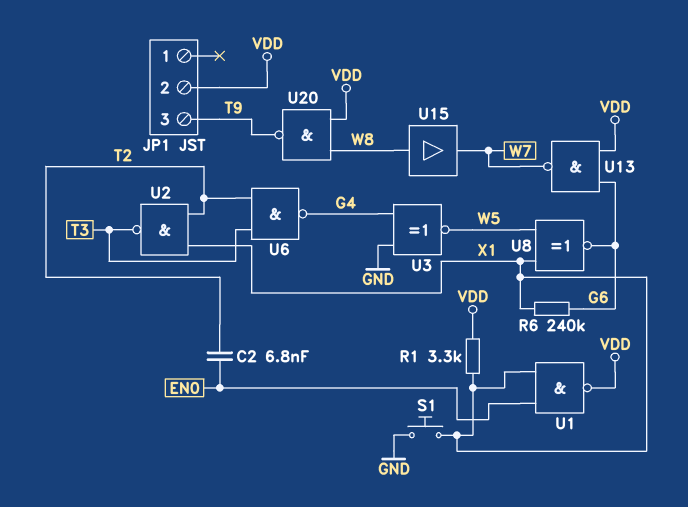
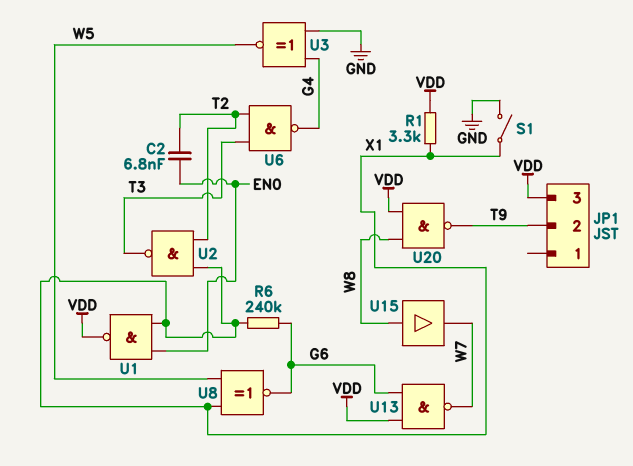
JP1 pin 2: VDD -> T9
JP1 pin 3: T9 -> VDD
S1: button (GND, X1) -> switch (GND, X1)

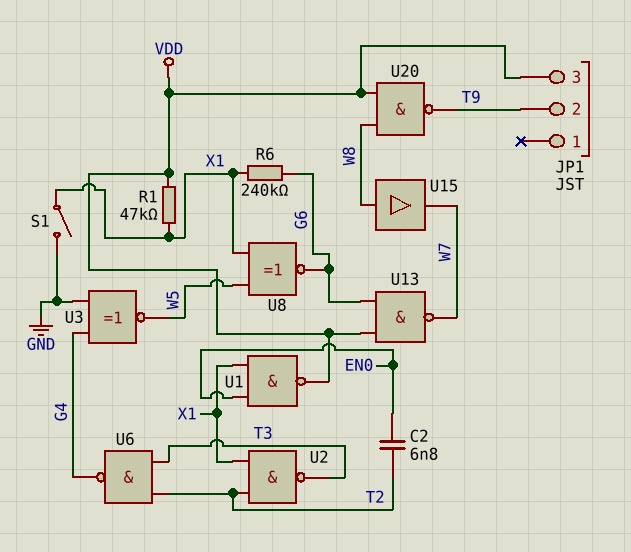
R1: 3.3k (VDD, X1) -> 47k (VDD, X1)

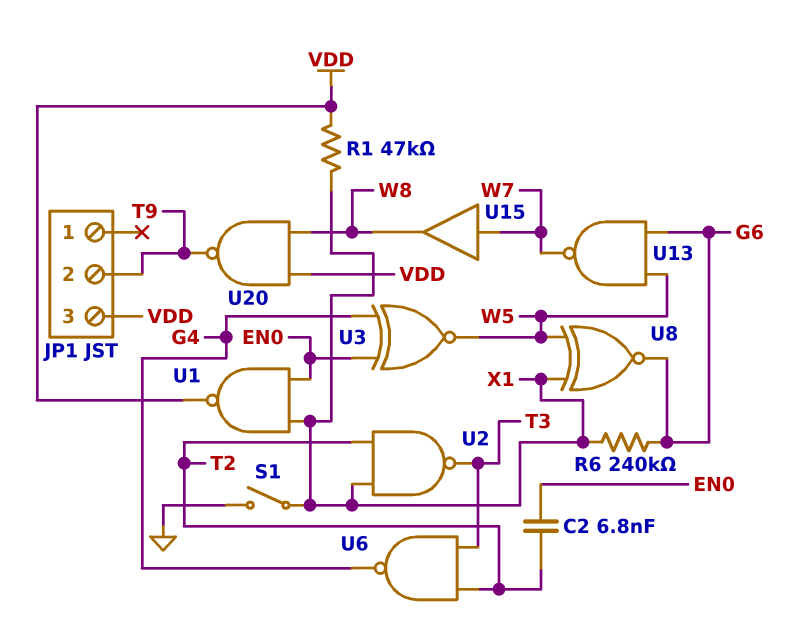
U3: XNOR (in G4, in GND, out W5) -> XNOR (in EN0, in G4, out W5)
U13: NAND (in G6, in VDD, out W7) -> NAND (in G6, in W5, out W7)
U15: buffer (in W8, out W7) -> buffer (in W7, out W8)

